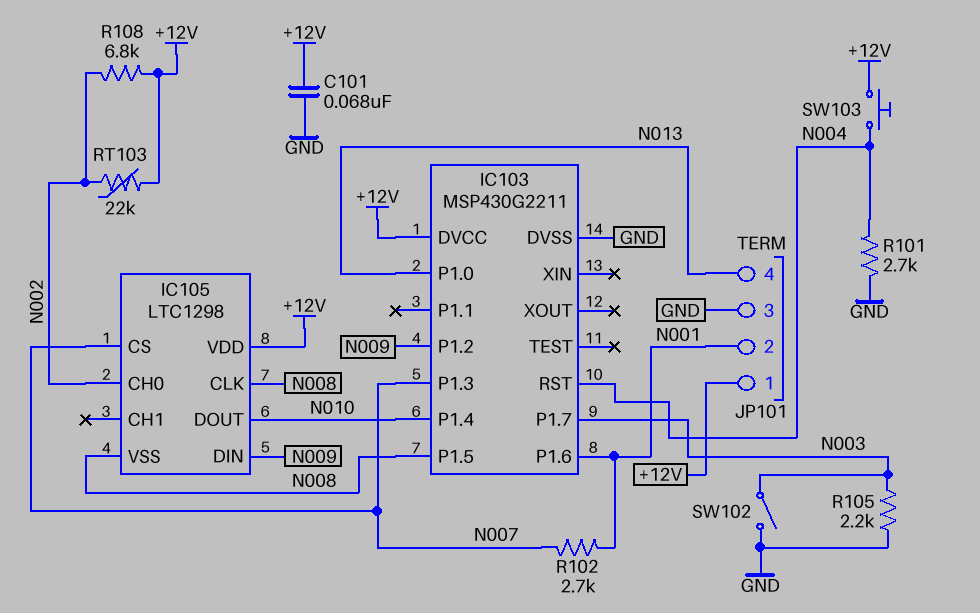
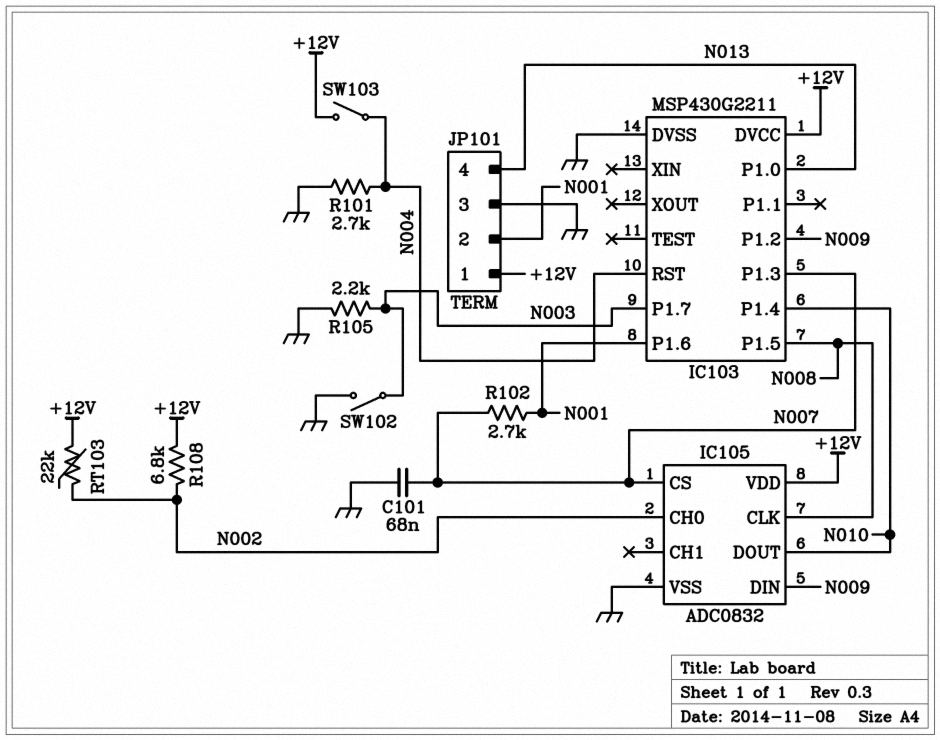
C101: 68nF (+12V, GND) -> 68nF (GND, N007)
IC105: LTC1298 -> ADC0832
IC105 pin VSS: N008 -> GND
SW103: button (+12V, N004) -> switch (+12V, N004)

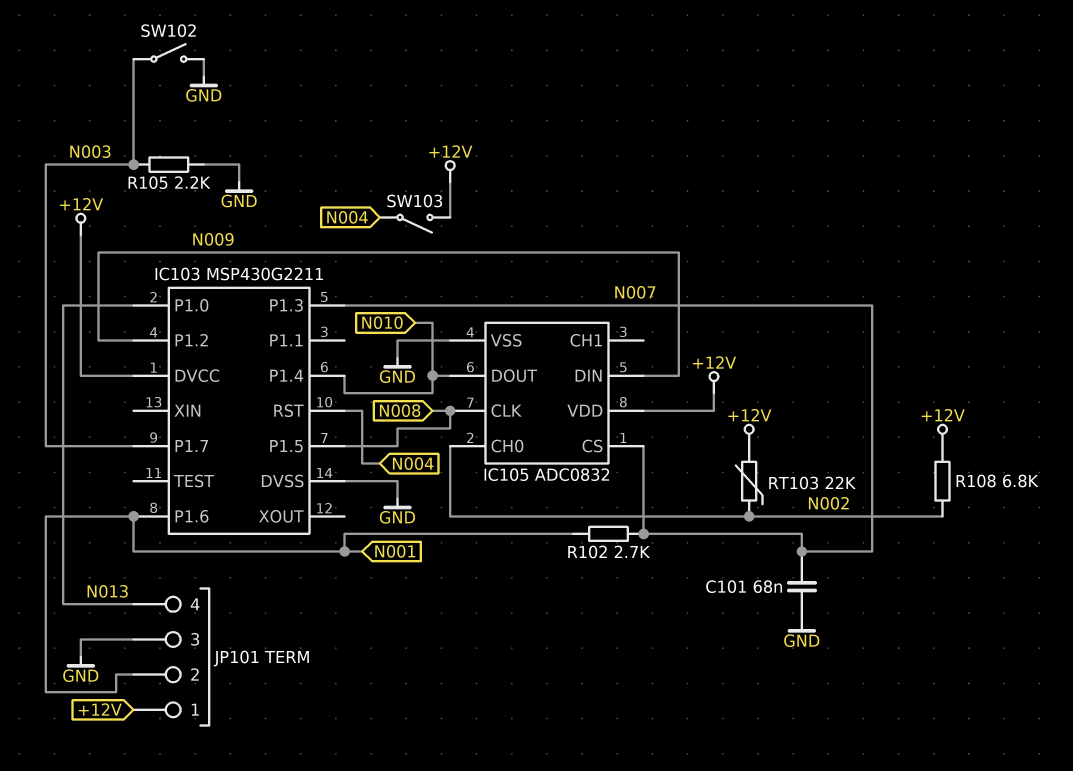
R101: 2.7k (GND, N004) -> none

